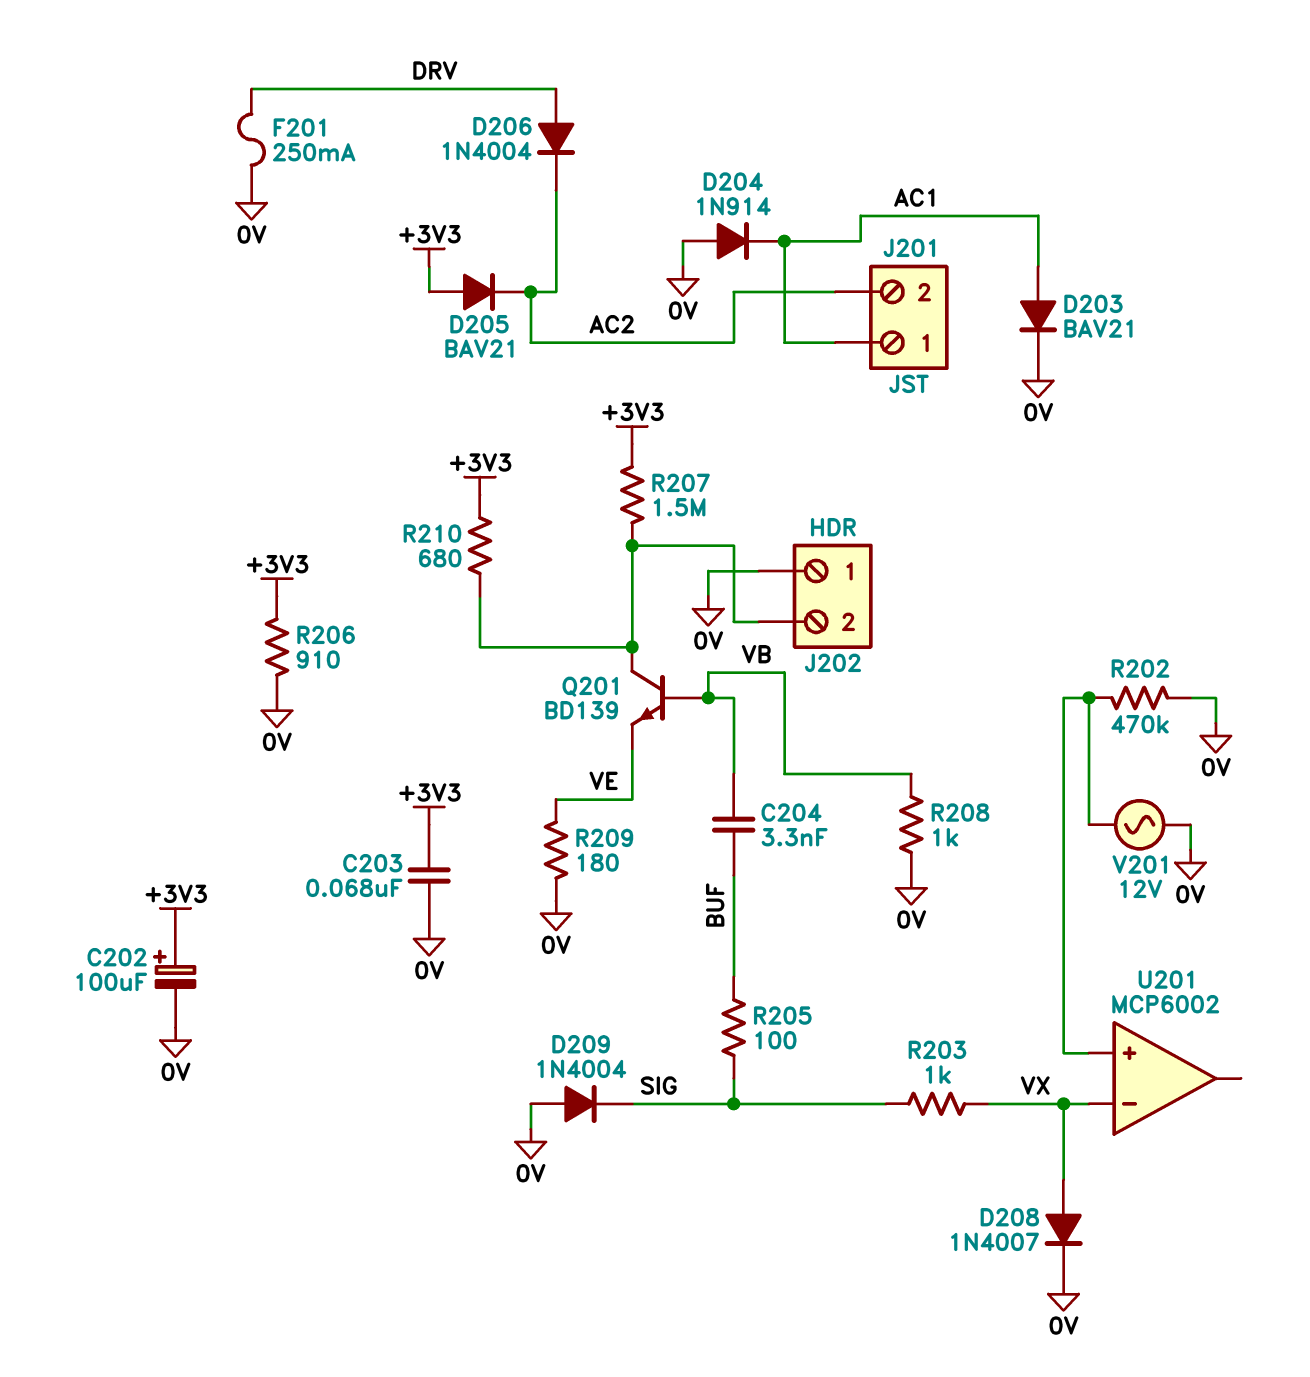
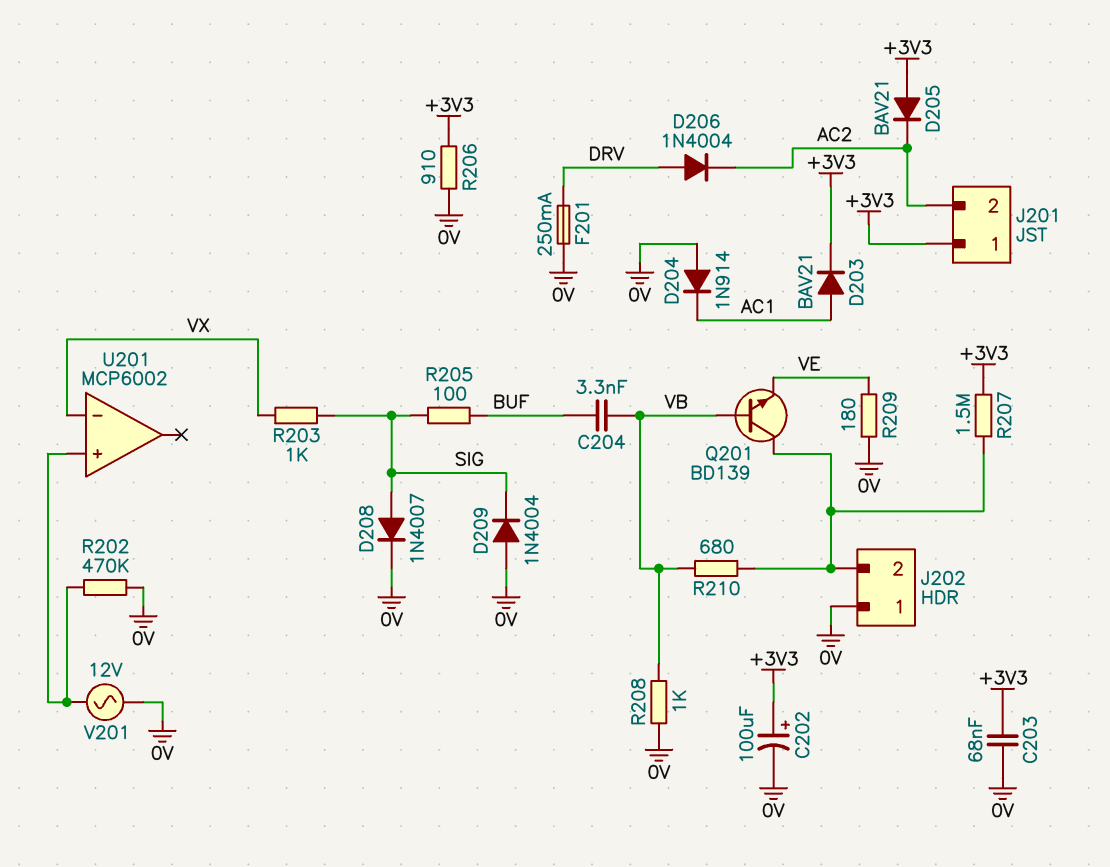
D203: diode BAV21 (A AC1, K 0V) -> diode BAV21 (A AC1, K +3V3)
D208: diode 1N4007 (A VX, K 0V) -> diode 1N4007 (A SIG, K 0V)
J201 pin 1: AC1 -> +3V3
R210: 680 (+3V3, J202/2) -> 680 (J202/2, VB)

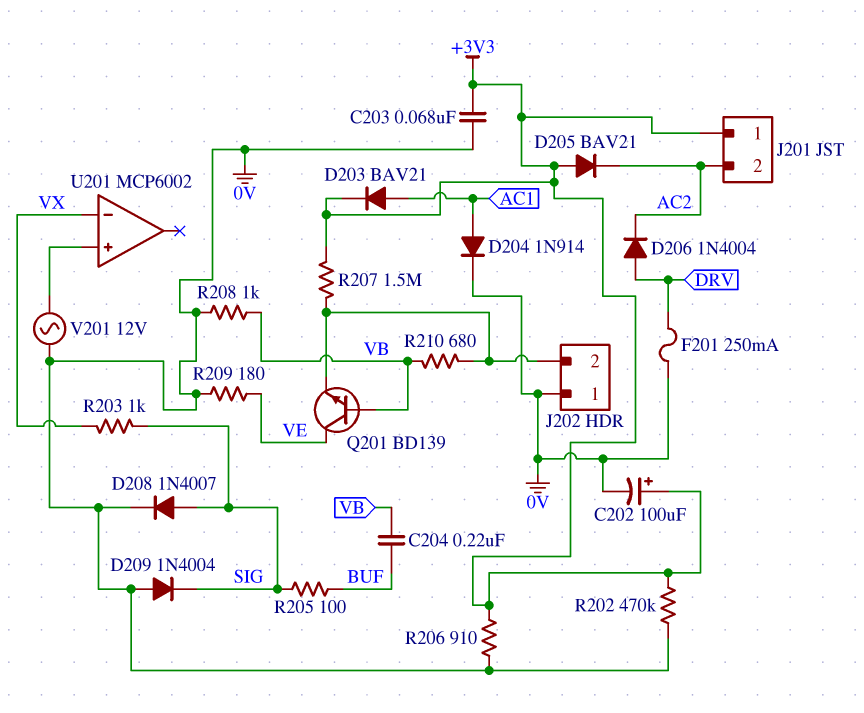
C204: 3.3nF (BUF, VB) -> 220nF (BUF, VB)
D204: diode 1N914 (A 0V, K AC1) -> diode 1N914 (A AC1, K 0V)
Q201: NPN BD139 (B VB, C J202/2, E VE) -> NPN BD139 (B VB, C VE, E J202/2)
R202: 470k (0V, U201/in+) -> 470k (+3V3, 0V)

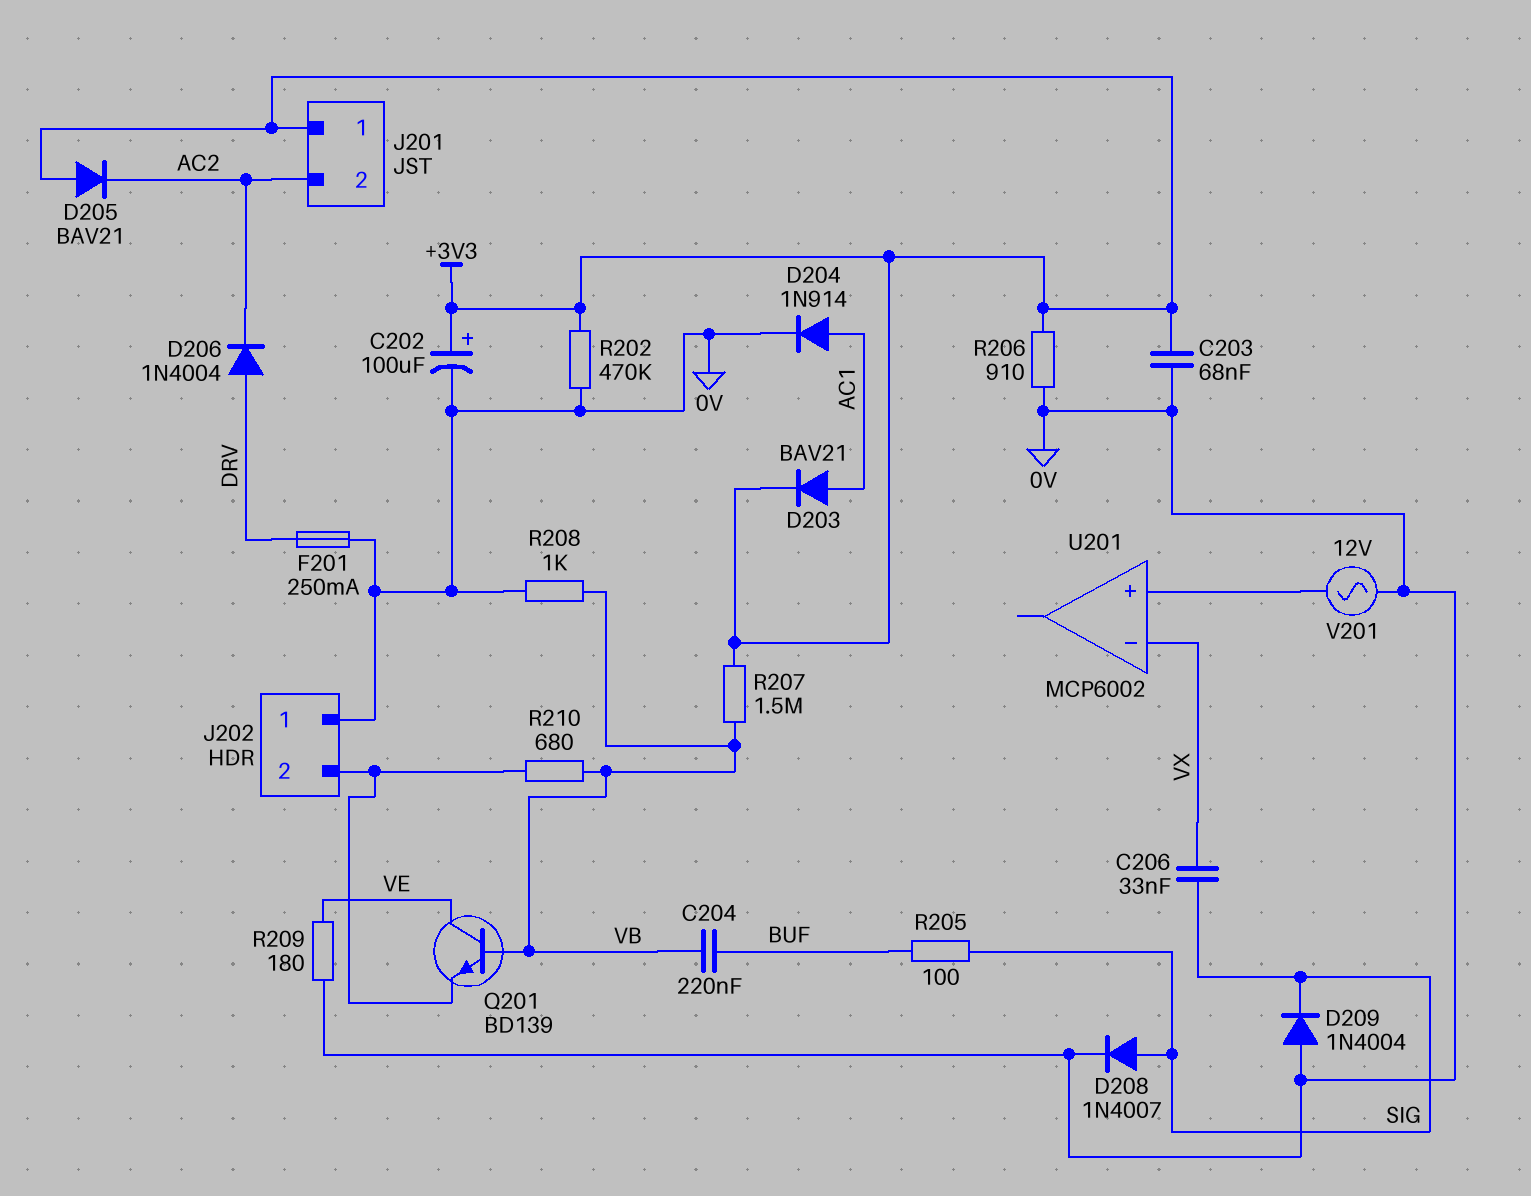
C206: none -> 33nF (SIG, VX)
R203: 1k (SIG, VX) -> none
R207: 1.5M (+3V3, J202/2) -> 1.5M (+3V3, VB)

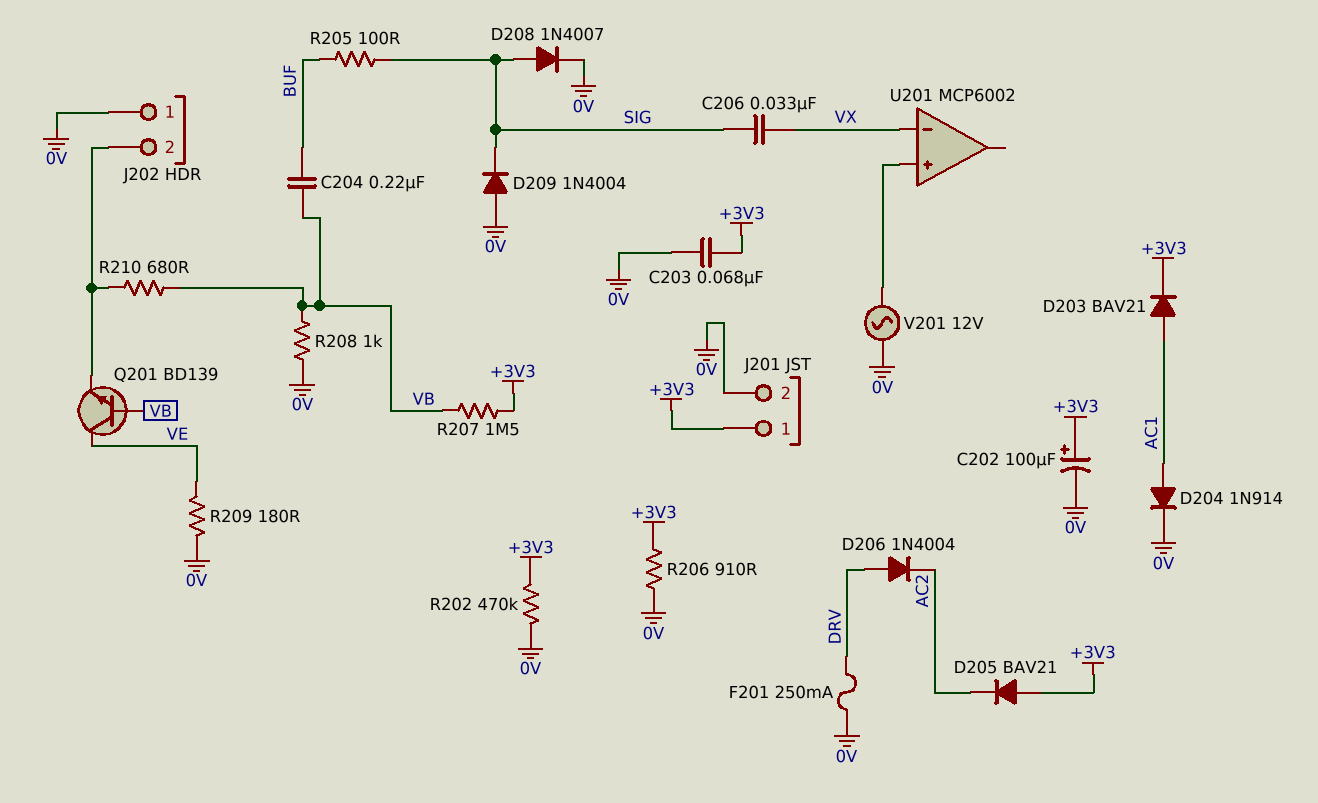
J201 pin 2: AC2 -> 0V

